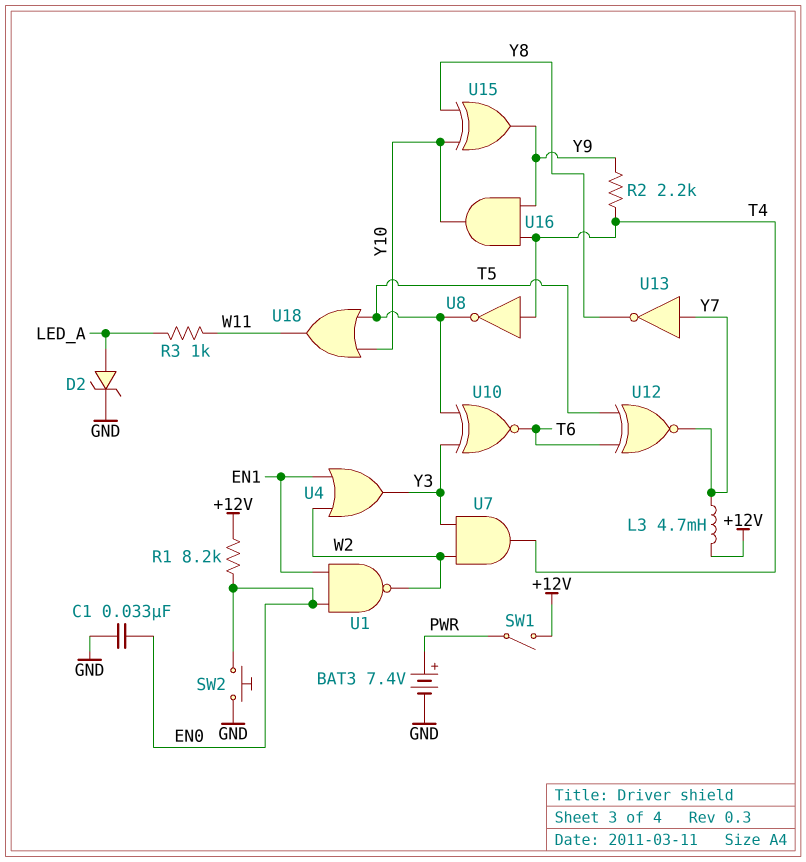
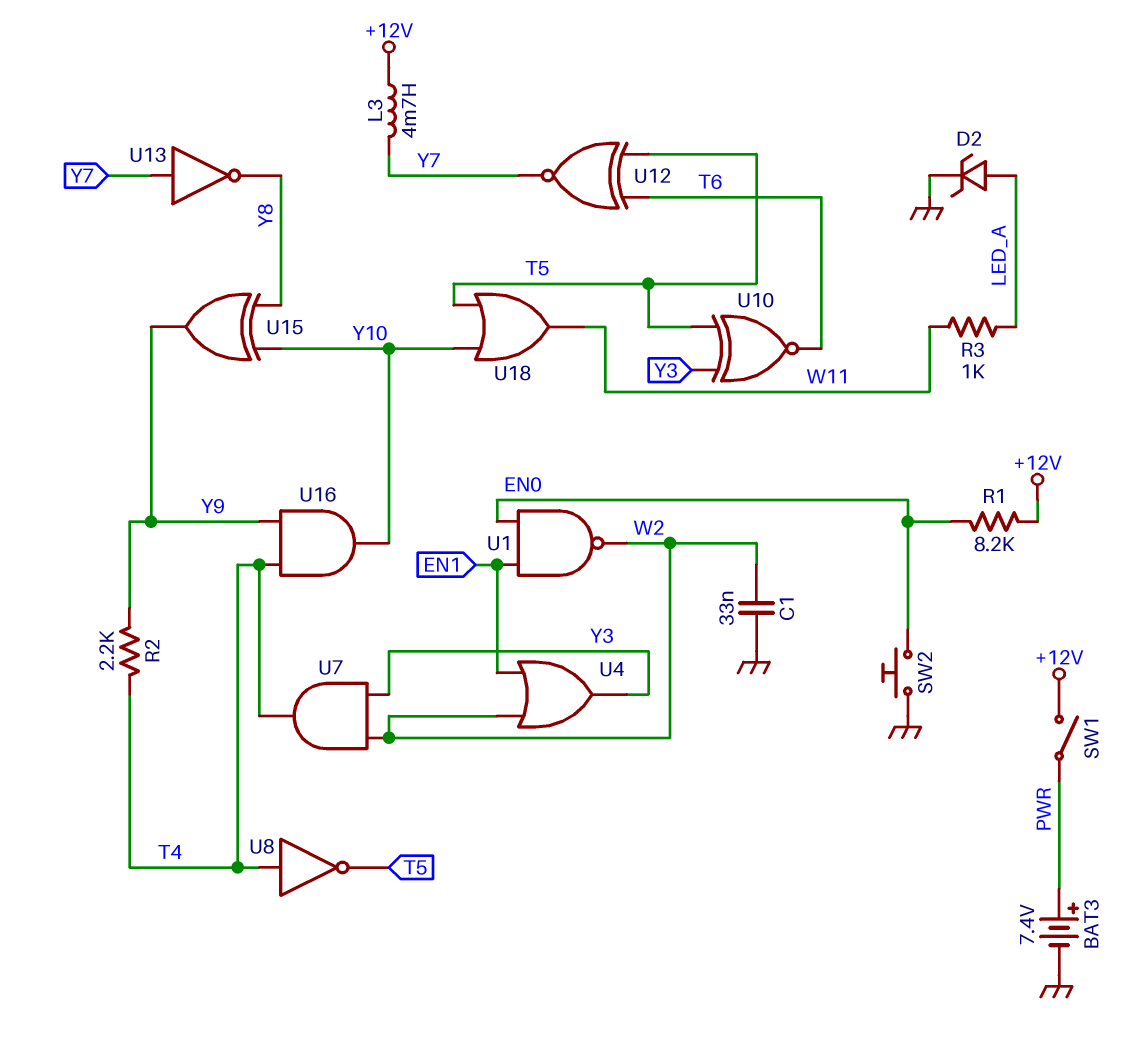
C1: 33nF (EN0, GND) -> 33nF (GND, W2)

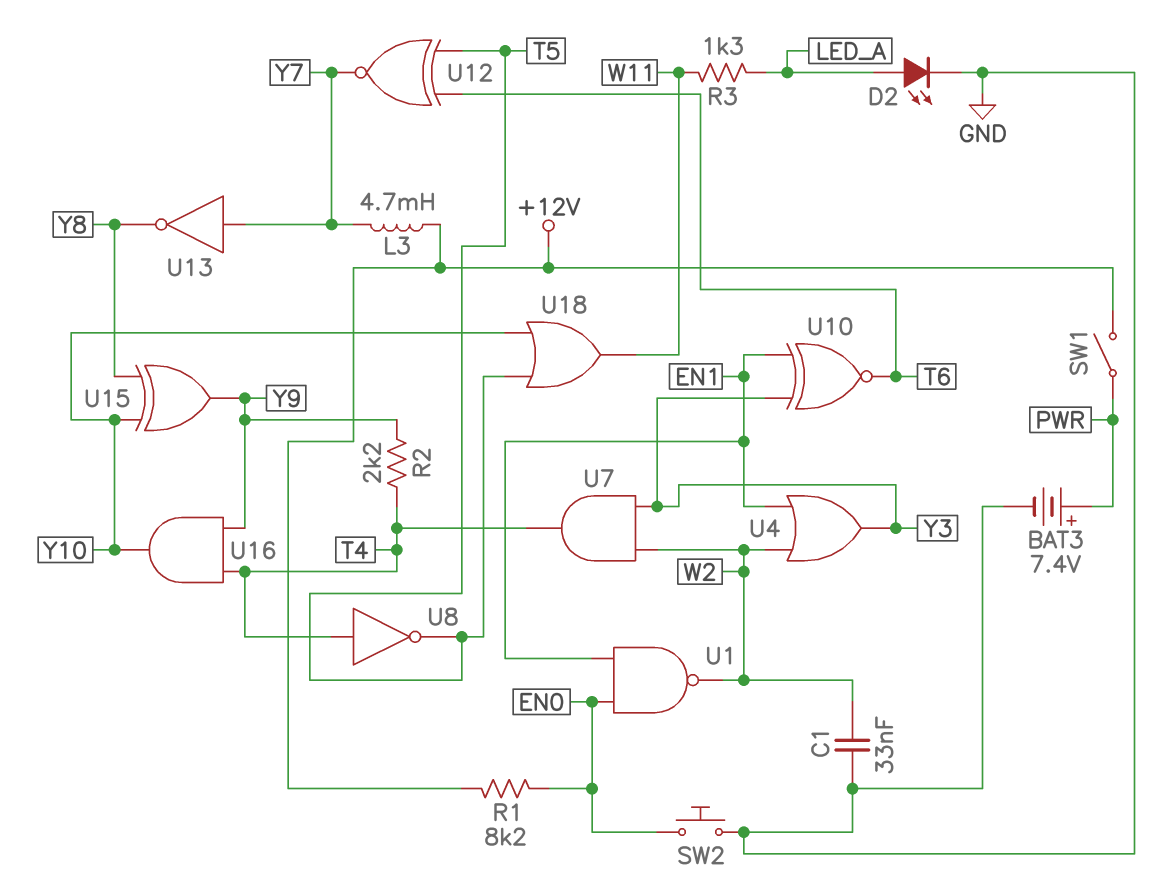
D2: zener (A LED_A, K GND) -> LED (A LED_A, K GND)
R3: 1k (LED_A, W11) -> 1.3k (LED_A, W11)
U10: XNOR (in T5, in Y3, out T6) -> XNOR (in EN1, in Y3, out T6)

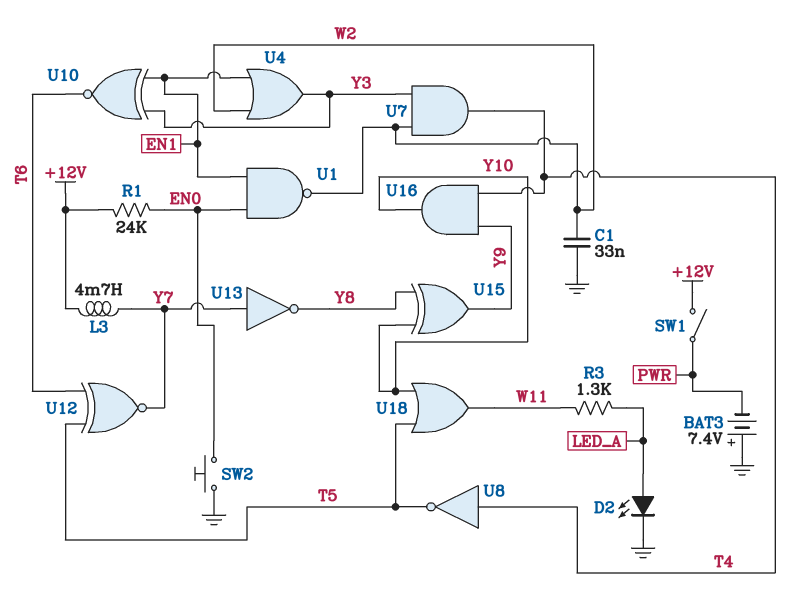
BAT3: 7.4V (plus PWR, minus GND) -> 7.4V (plus GND, minus PWR)
R1: 8.2k (+12V, EN0) -> 24k (+12V, EN0)
R2: 2.2k (T4, Y9) -> none

